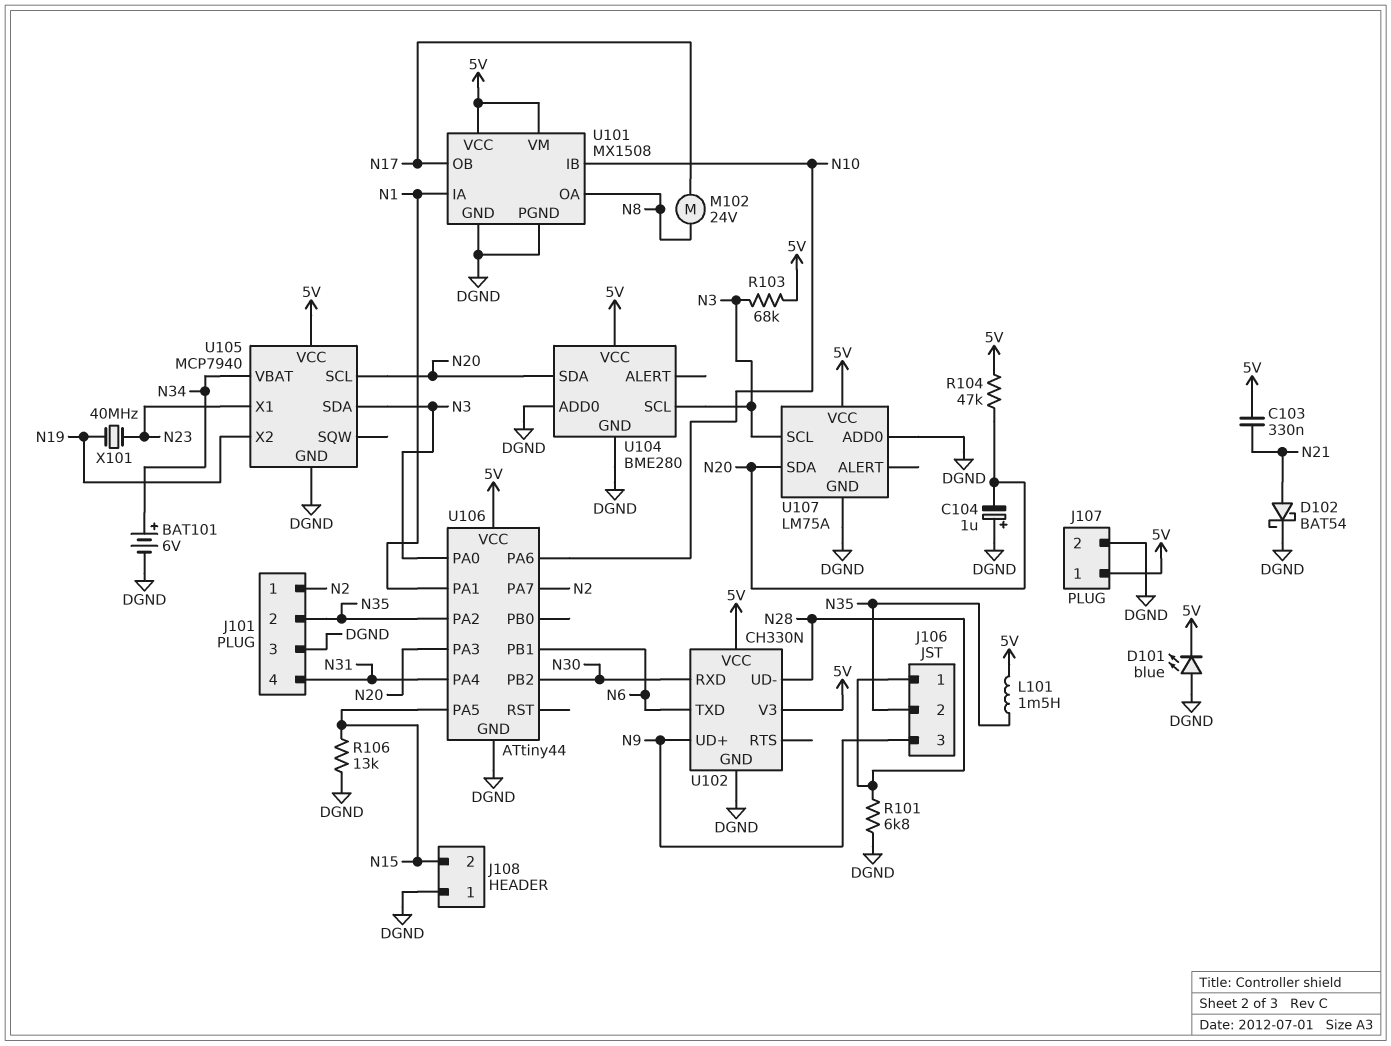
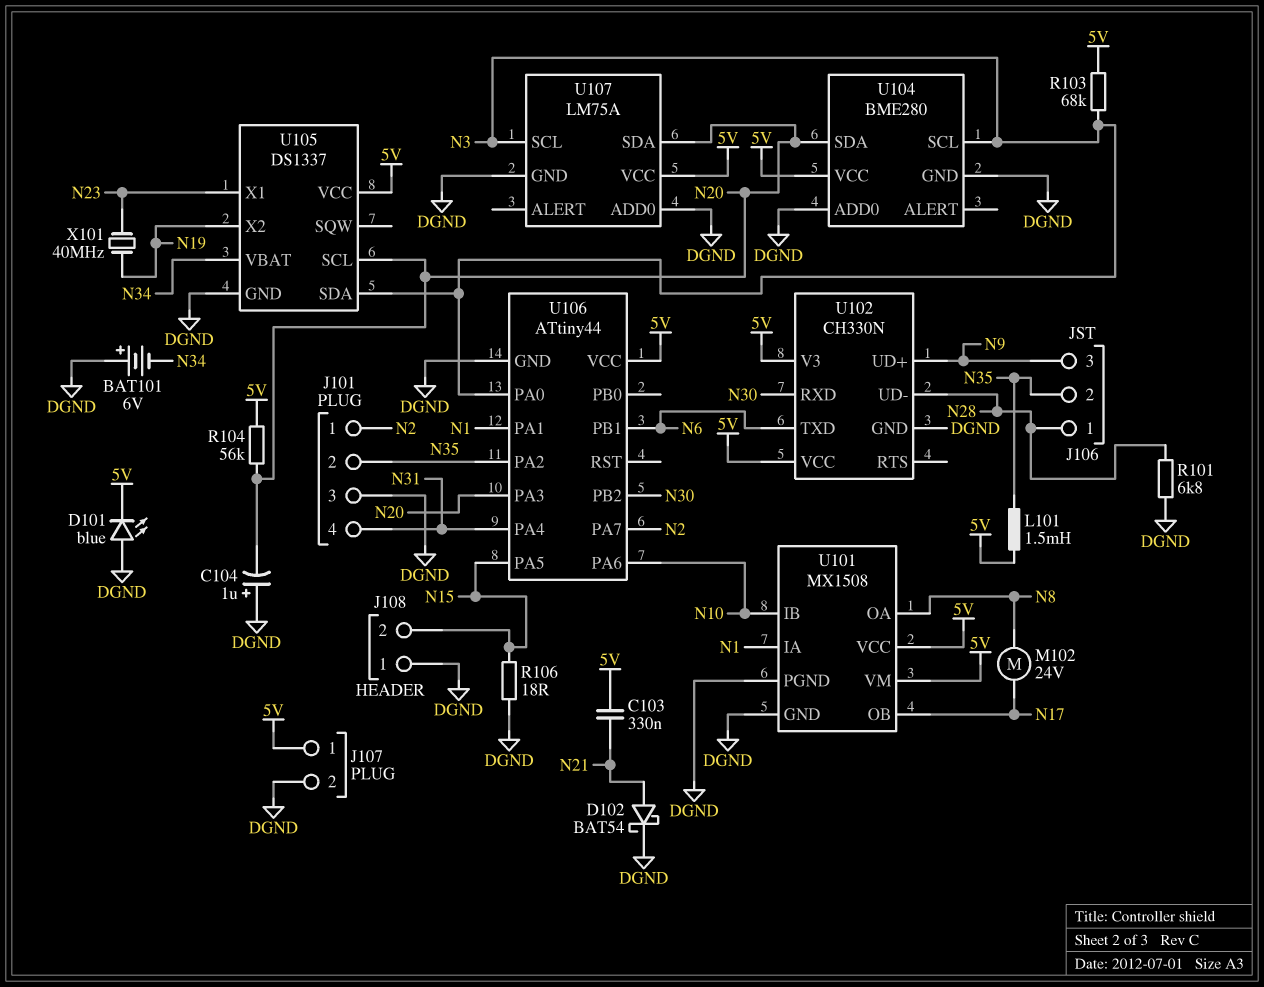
BAT101: 6V (plus N34, minus DGND) -> 6V (plus DGND, minus N34)
R104: 47k (5V, N20) -> 56k (5V, N20)
R106: 13k (DGND, N15) -> 18 (DGND, N15)
U105: MCP7940 -> DS1337

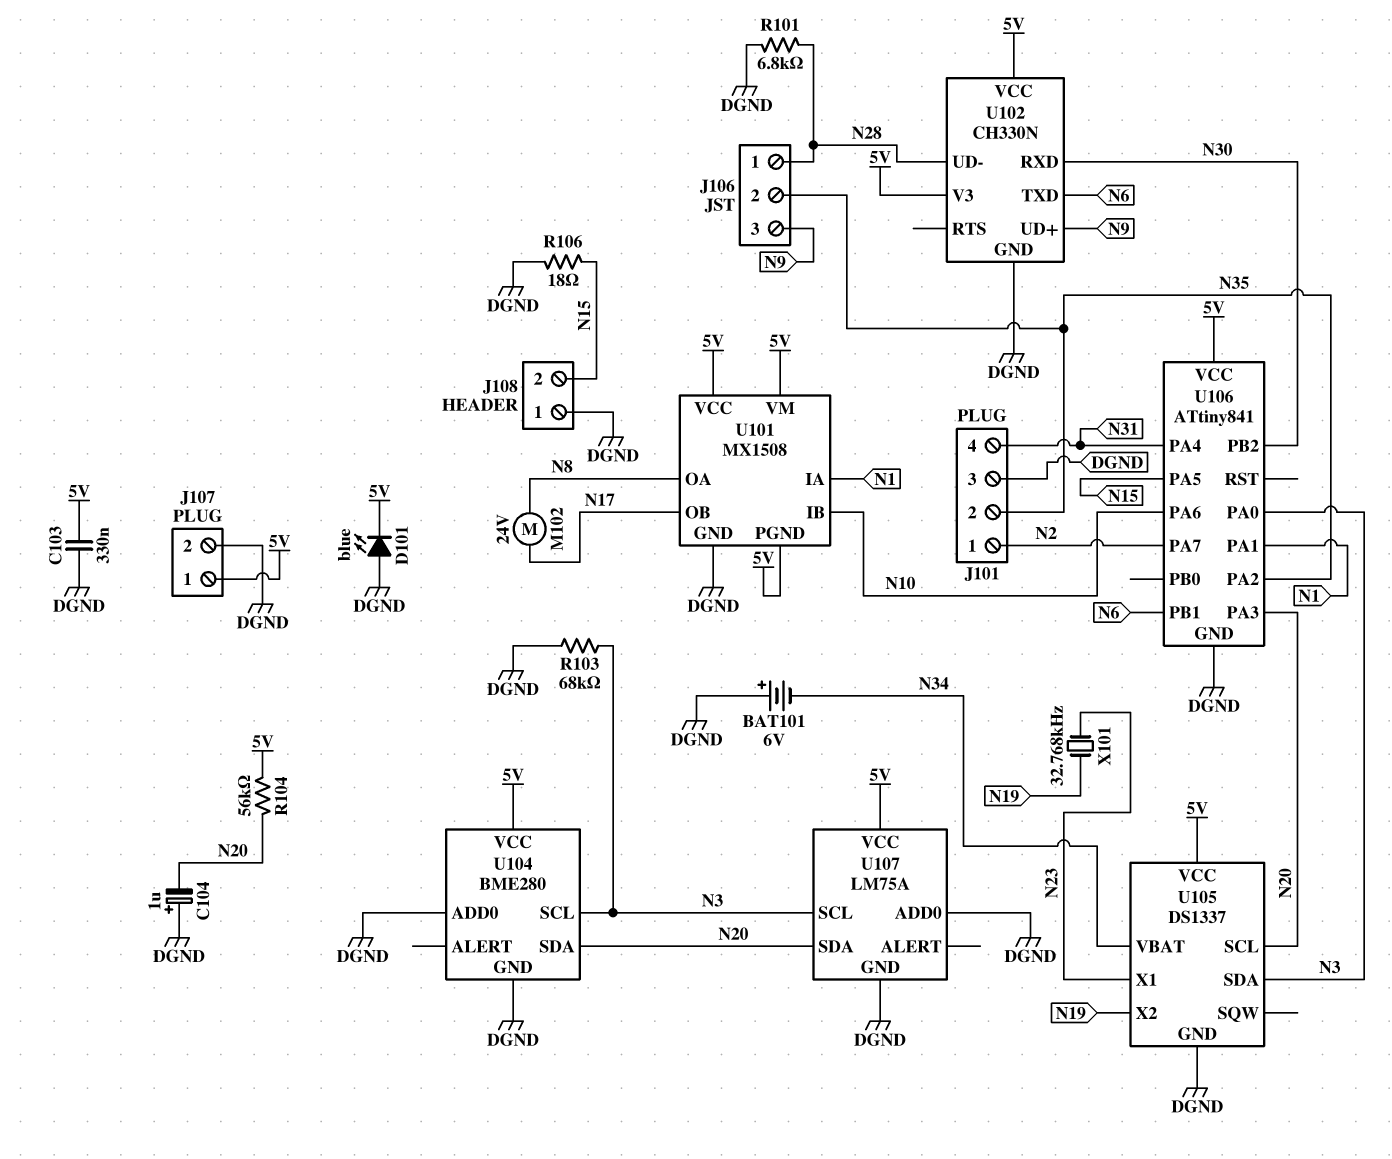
C103: 330nF (5V, N21) -> 330nF (5V, DGND)
D102: schottky BAT54 (A N21, K DGND) -> none
L101: 1.5mH (5V, N35) -> none
R103: 68k (5V, N3) -> 68k (DGND, N3)
U101 pin PGND: DGND -> 5V
U106: ATtiny44 -> ATtiny841
X101: 40MHz (N19, N23) -> 32.768kHz (N19, N23)

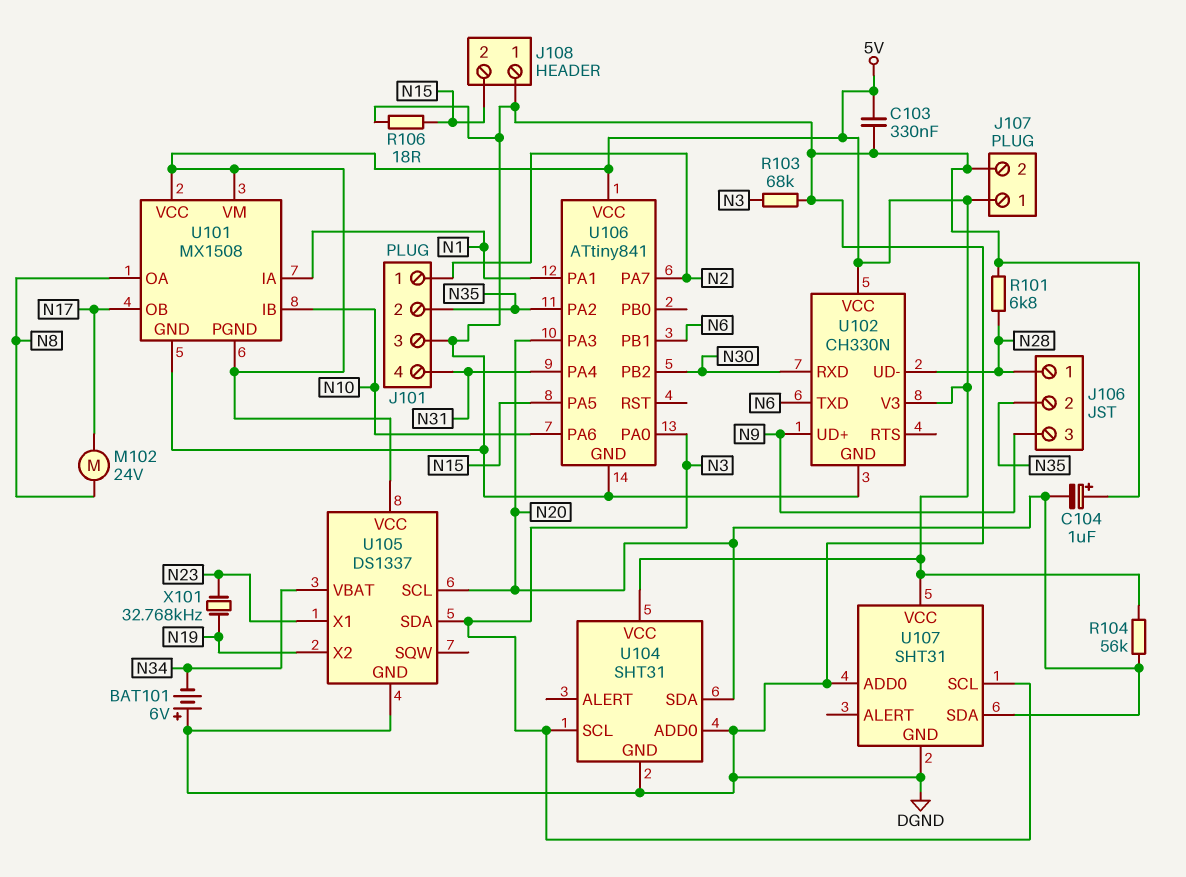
D101: LED blue (A DGND, K 5V) -> none
U104: BME280 -> SHT31
U107: LM75A -> SHT31

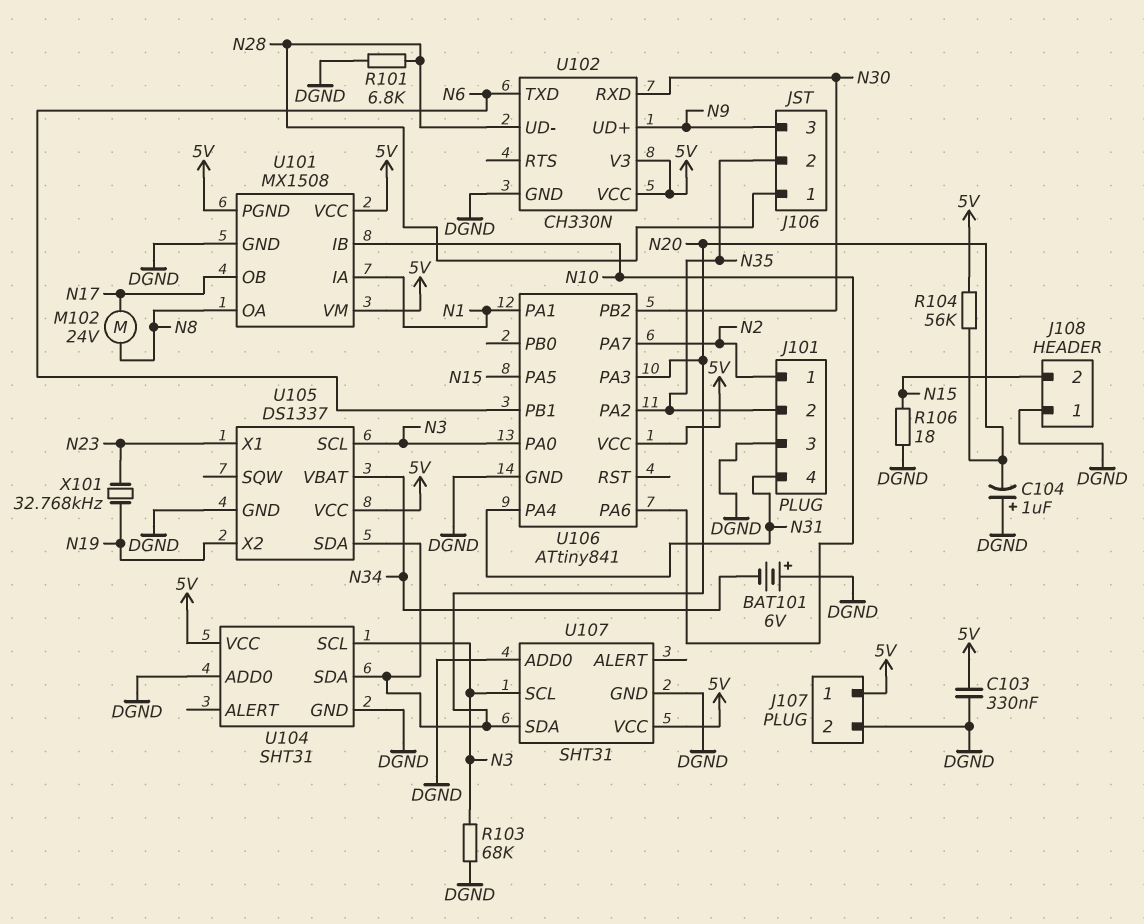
U105 pin SCL: N20 -> N3
U105 pin SDA: N3 -> N20

